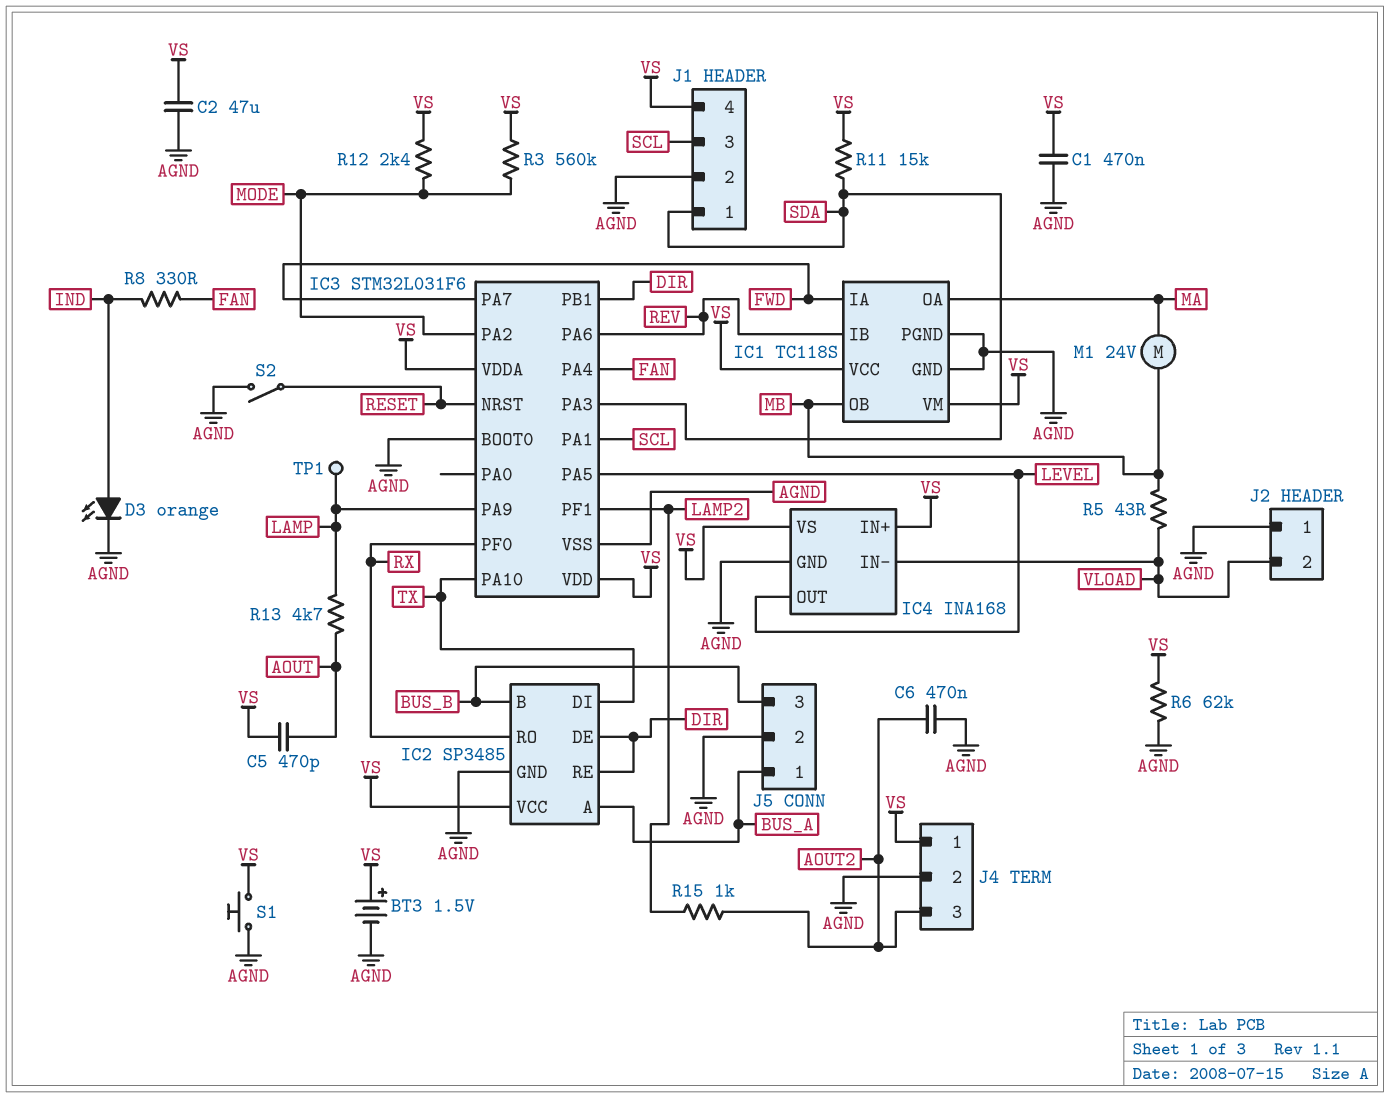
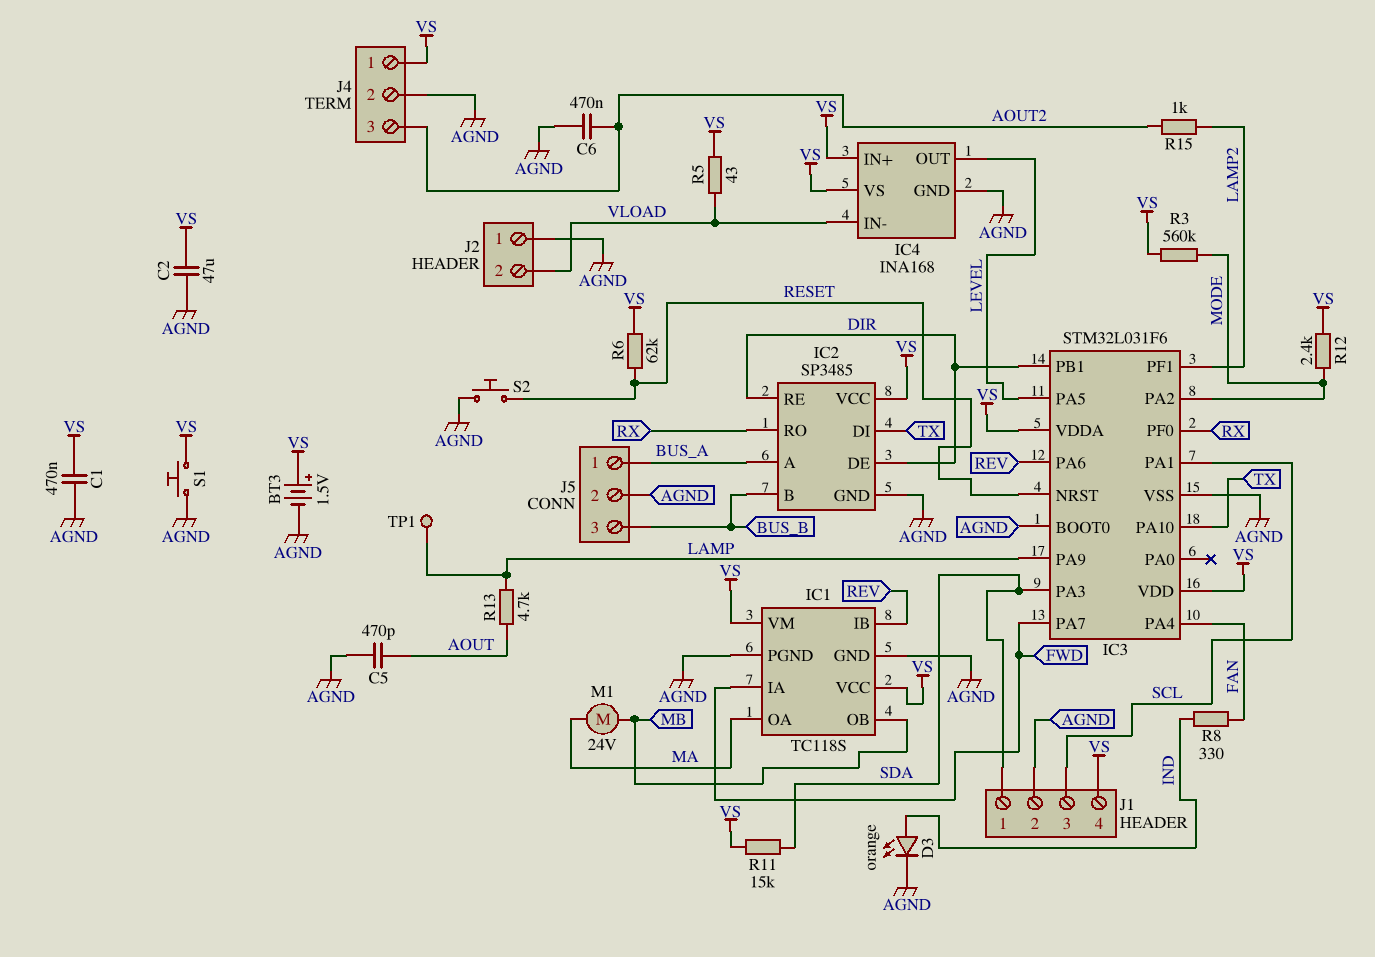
C5: 470pF (AOUT, VS) -> 470pF (AGND, AOUT)
R5: 43 (MB, VLOAD) -> 43 (VLOAD, VS)
R6: 62k (AGND, VS) -> 62k (RESET, VS)
S2: switch (AGND, RESET) -> button (AGND, RESET)

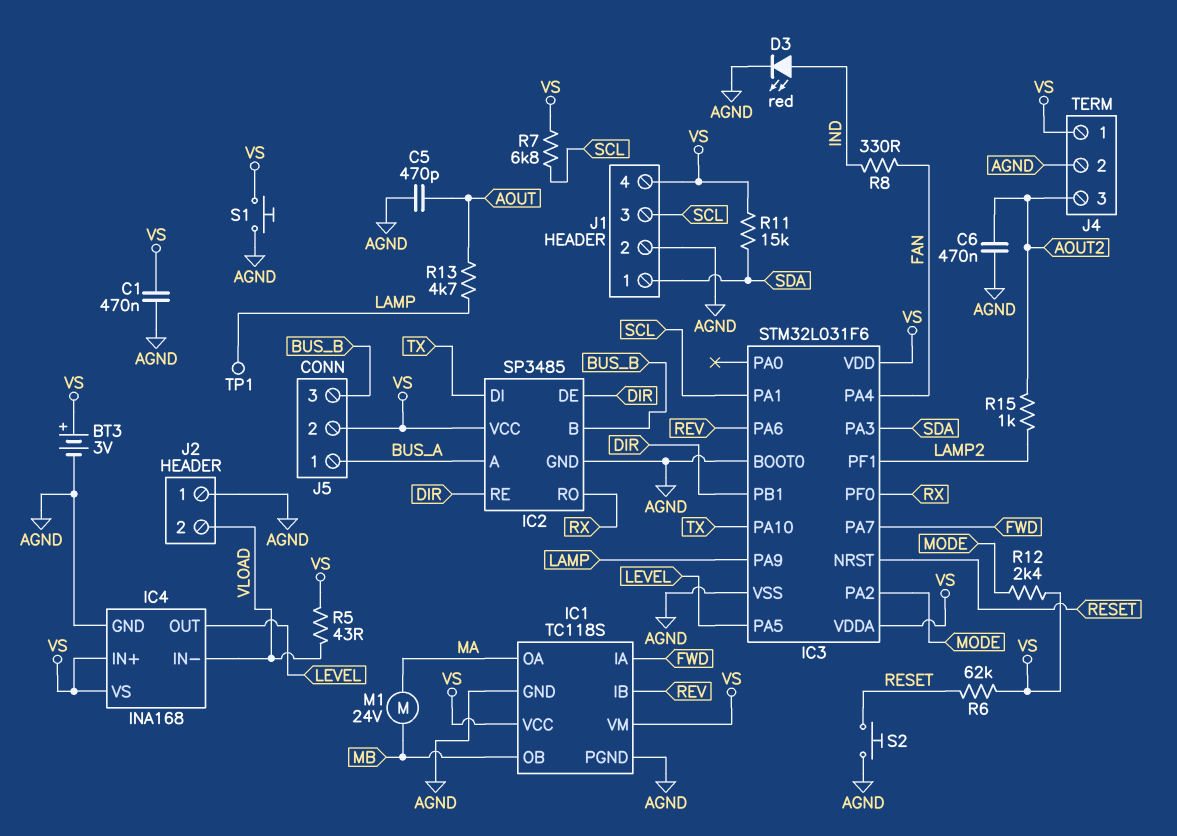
BT3: 1.5V (plus VS, minus AGND) -> 3V (plus VS, minus AGND)
C2: 47uF (AGND, VS) -> none
D3: LED orange (A IND, K AGND) -> LED red (A IND, K AGND)
J5 pin 2: AGND -> VS
R3: 560k (MODE, VS) -> none
R7: none -> 6.8k (SCL, VS)

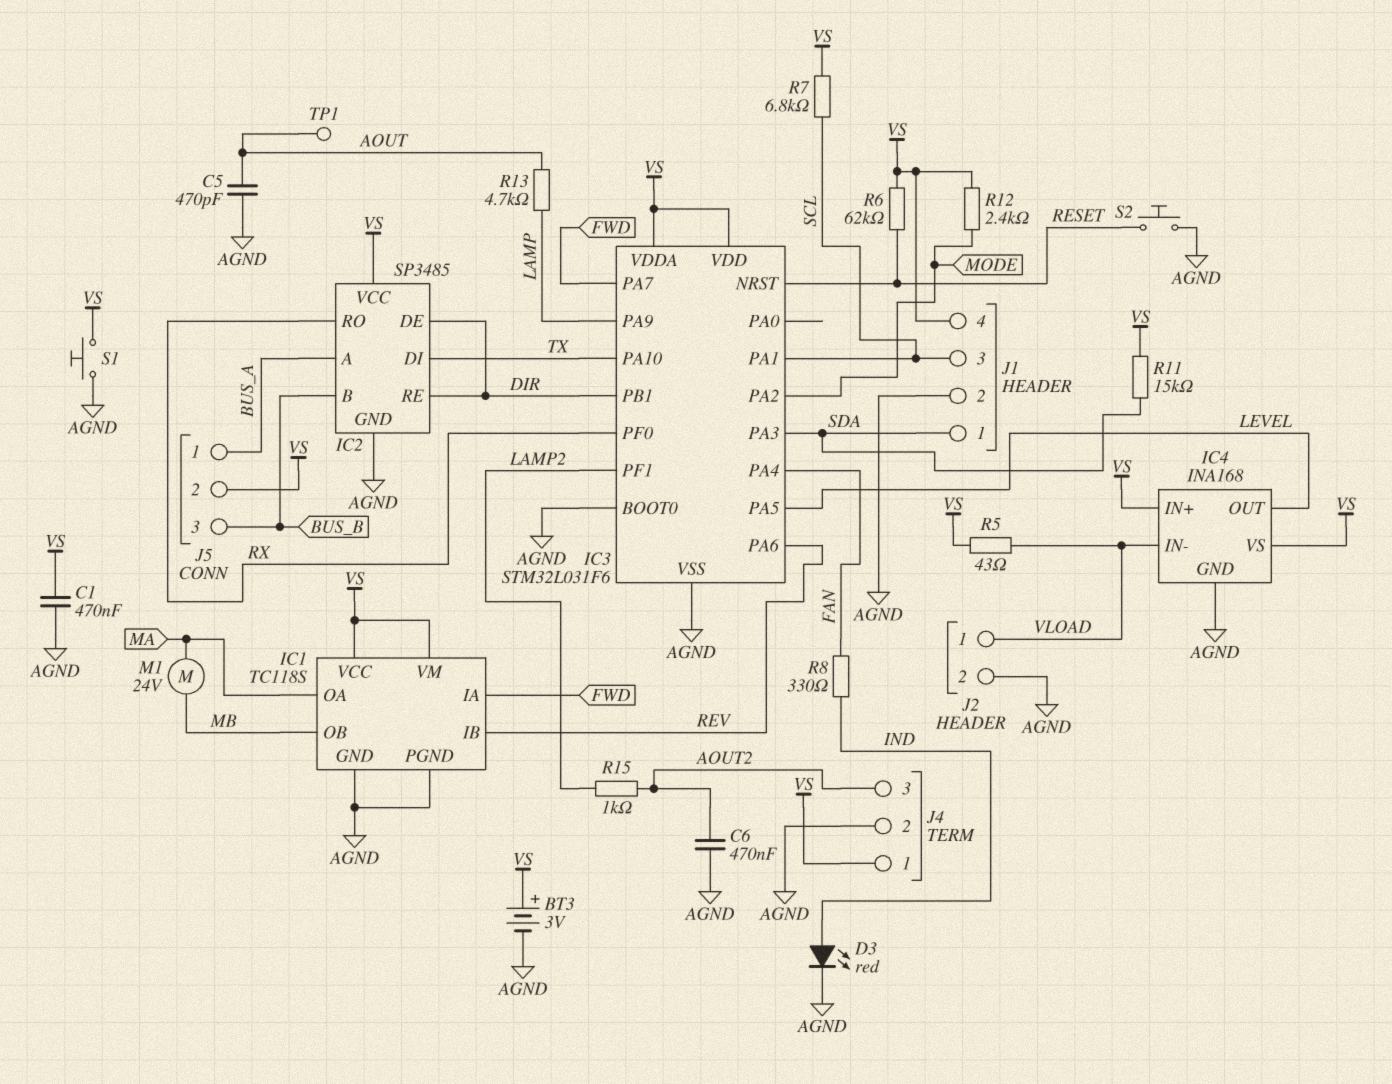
J2 pin 1: AGND -> VLOAD
J2 pin 2: VLOAD -> AGND
TP1: test point (LAMP) -> test point (AOUT)

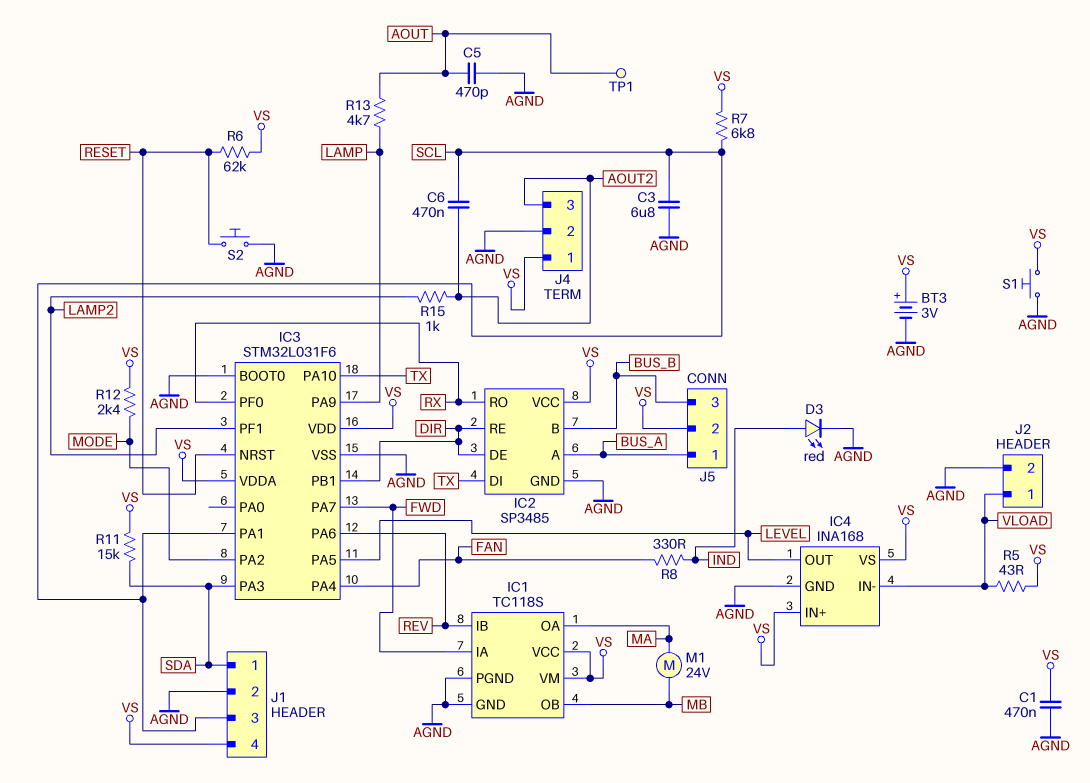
C3: none -> 6.8uF (AGND, SCL)
C6: 470nF (AGND, AOUT2) -> 470nF (AOUT2, SCL)

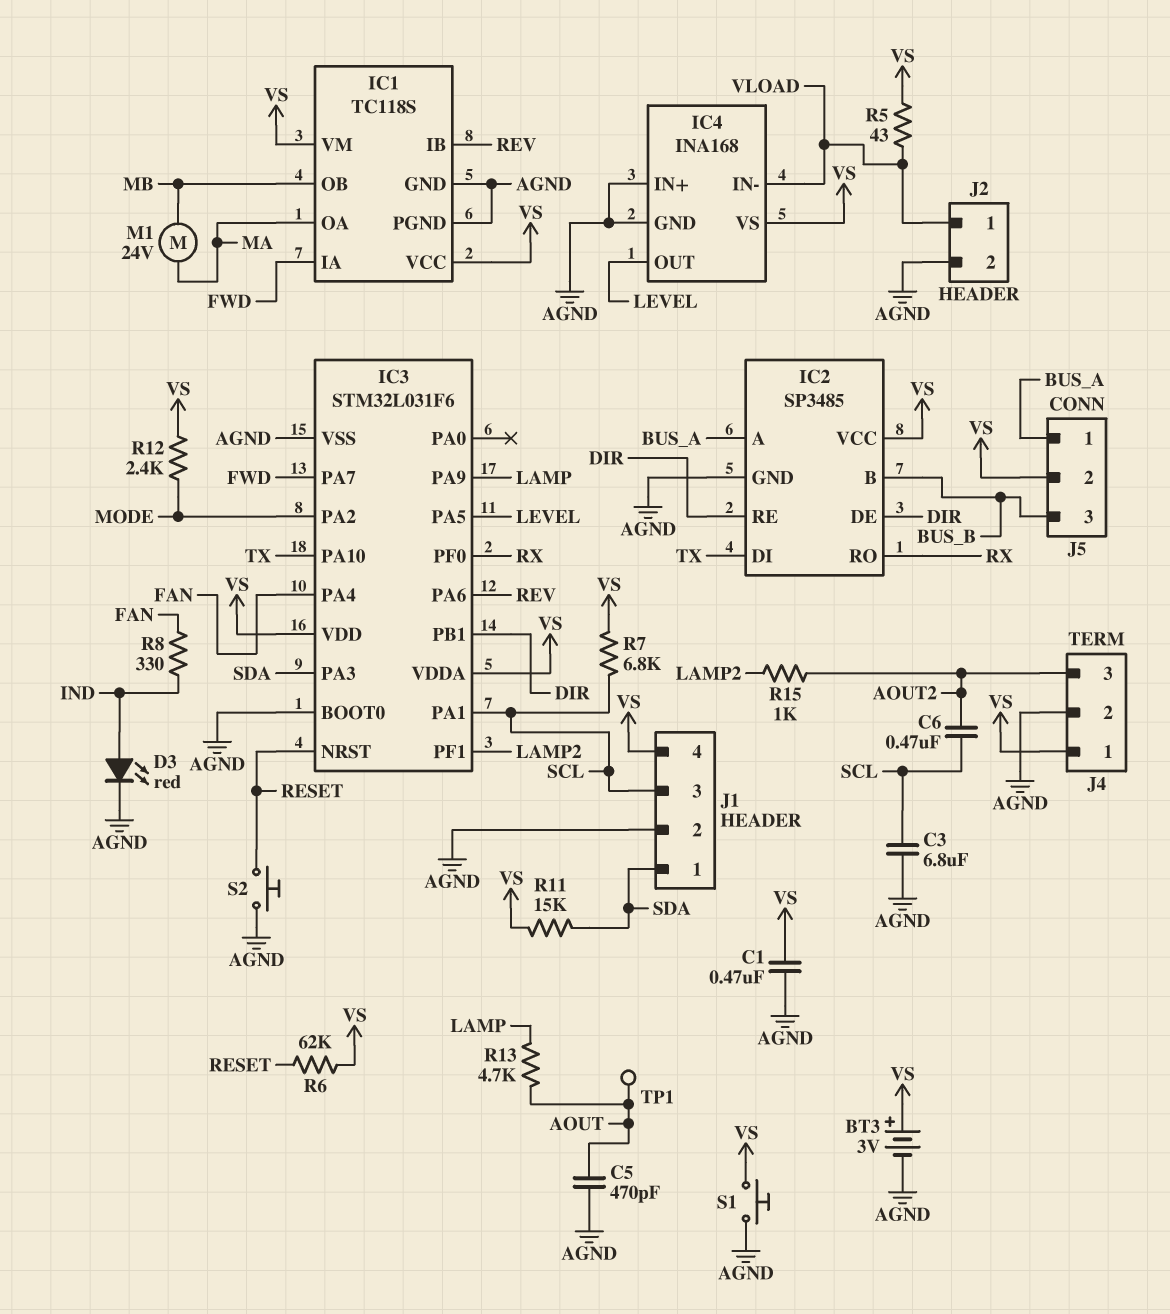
IC4 pin IN+: VS -> AGND

